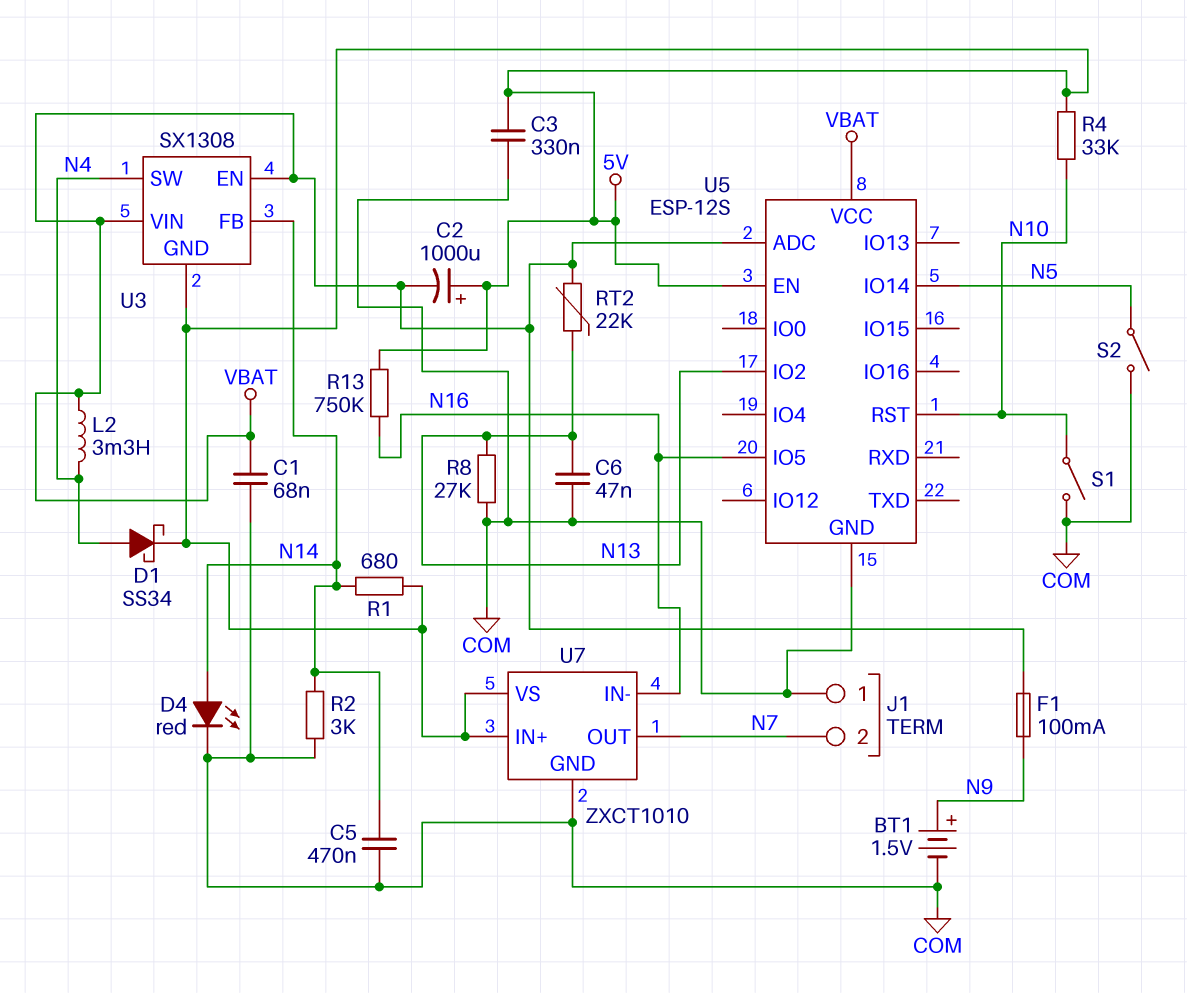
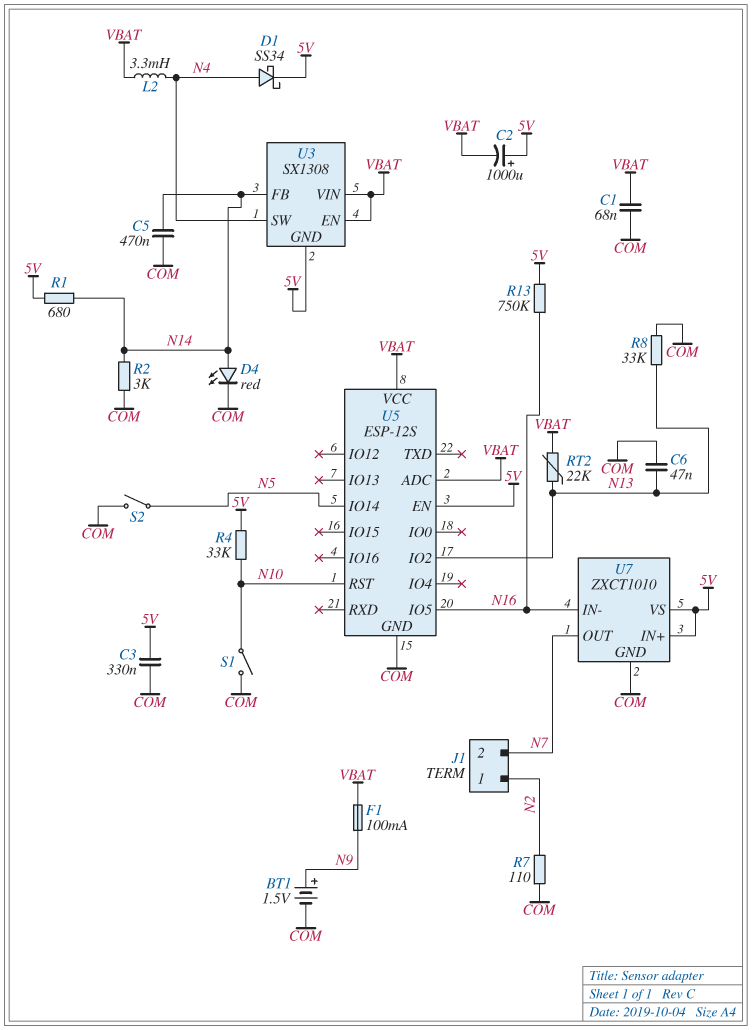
J1 pin 1: COM -> N2
R7: none -> 110 (COM, N2)
R8: 27k (COM, N13) -> 33k (COM, N13)

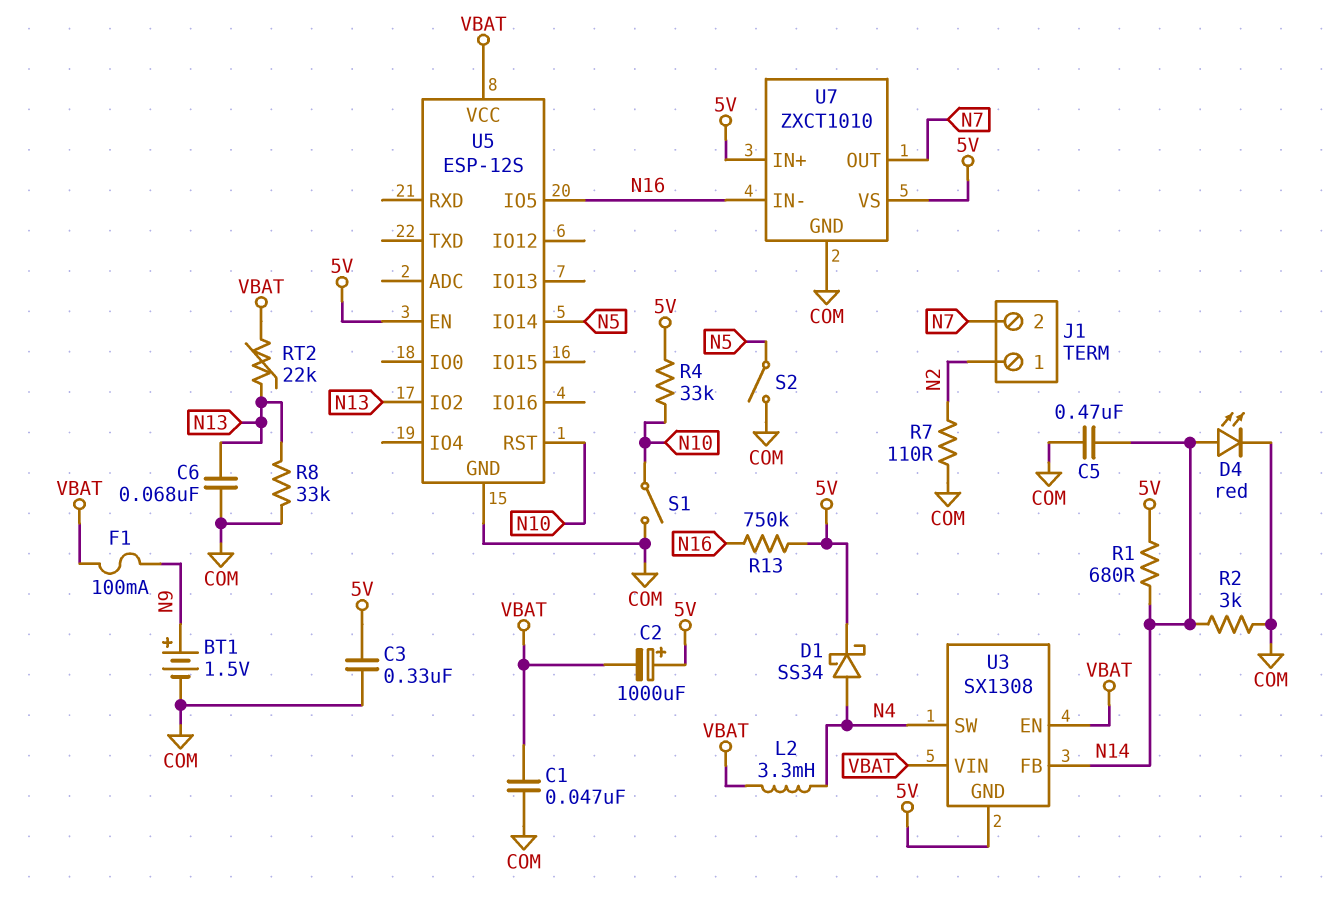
C1: 68nF (COM, VBAT) -> 47nF (COM, VBAT)
C6: 47nF (COM, N13) -> 68nF (COM, N13)
U5 pin ADC: VBAT -> none

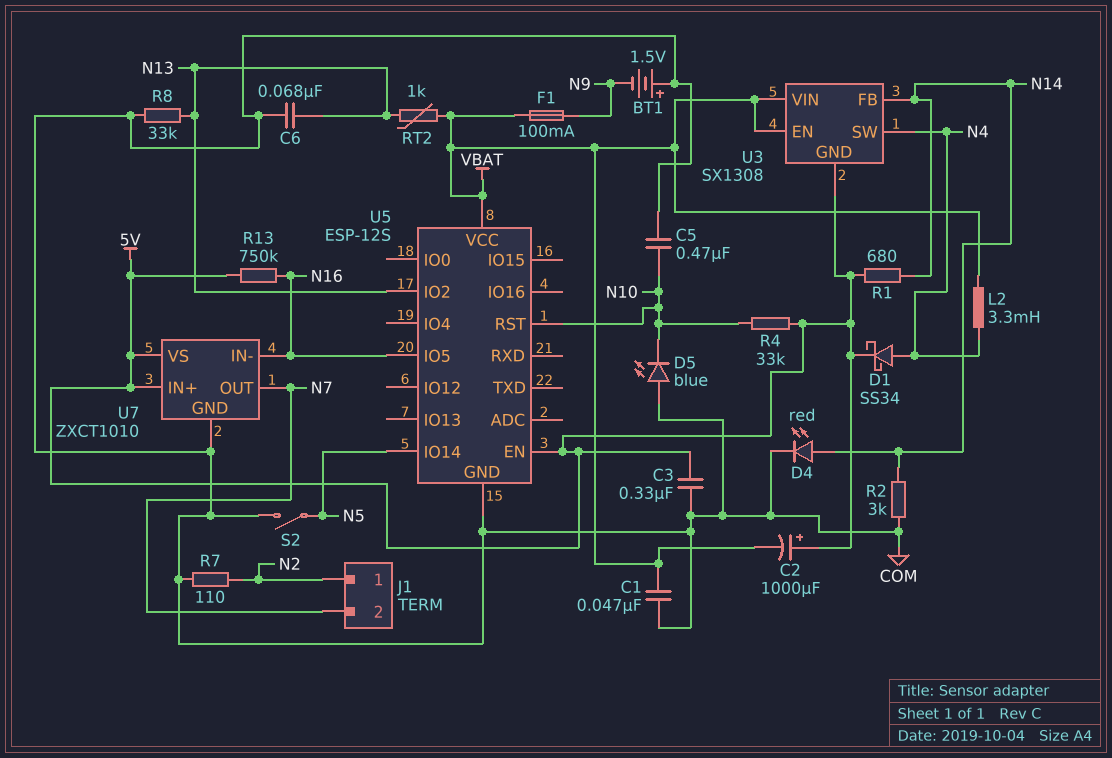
BT1: 1.5V (plus N9, minus COM) -> 1.5V (plus COM, minus N9)
C5: 470nF (COM, N14) -> 470nF (COM, N10)
D5: none -> LED blue (A COM, K N10)
RT2: 22k (N13, VBAT) -> 1k (N13, VBAT)
S1: switch (COM, N10) -> none

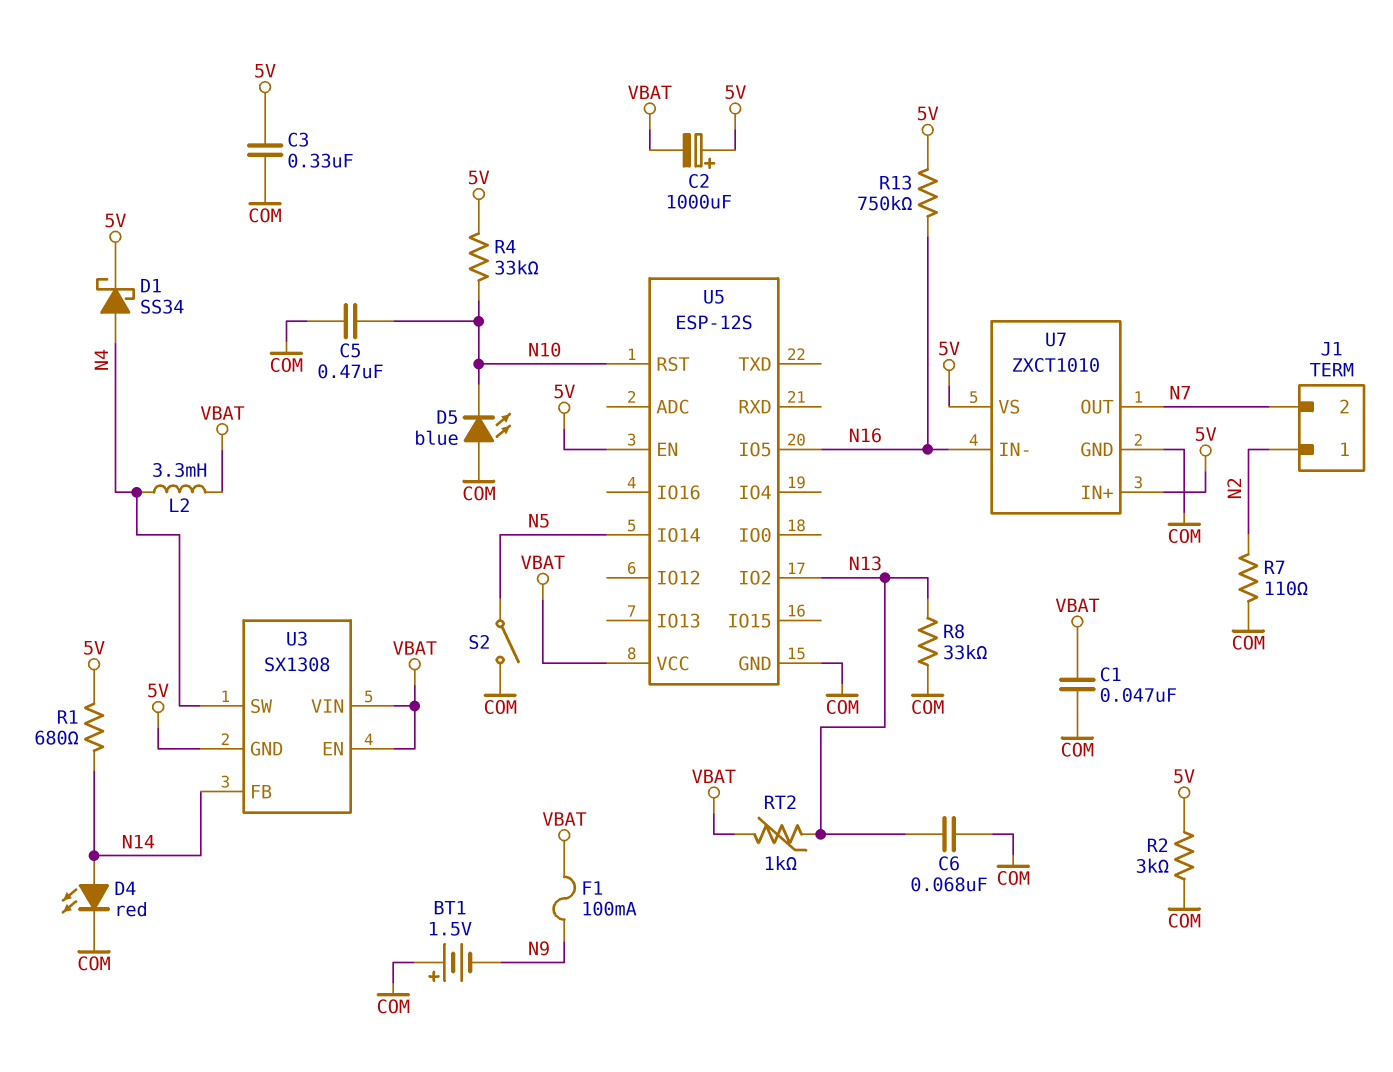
R2: 3k (COM, N14) -> 3k (5V, COM)

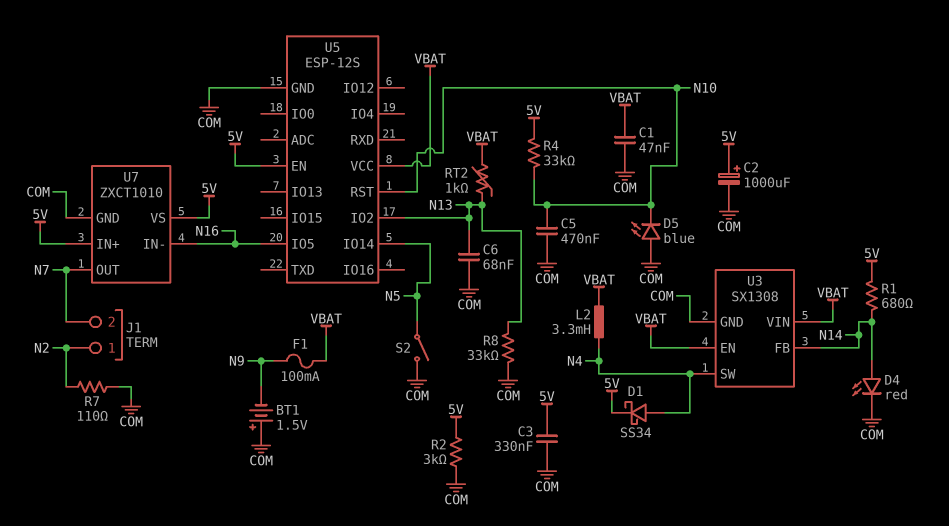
C2: 1000uF (plus 5V, minus VBAT) -> 1000uF (plus 5V, minus COM)
R13: 750k (5V, N16) -> none
U3 pin GND: 5V -> COM

